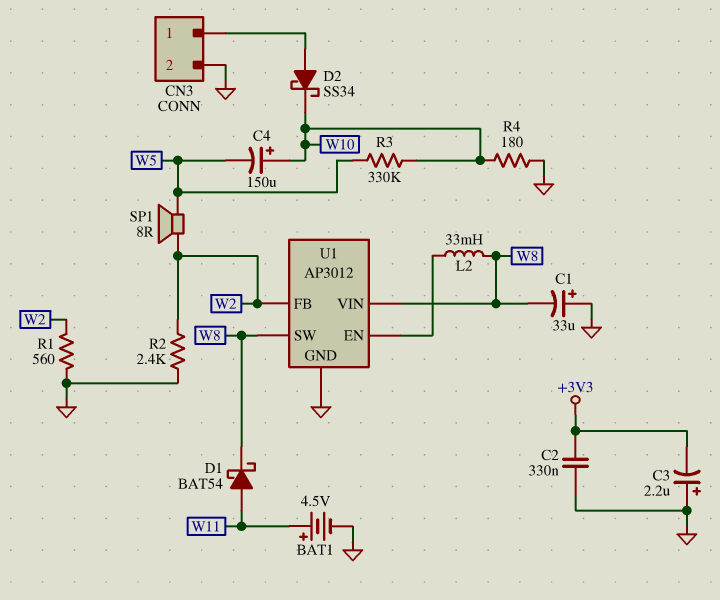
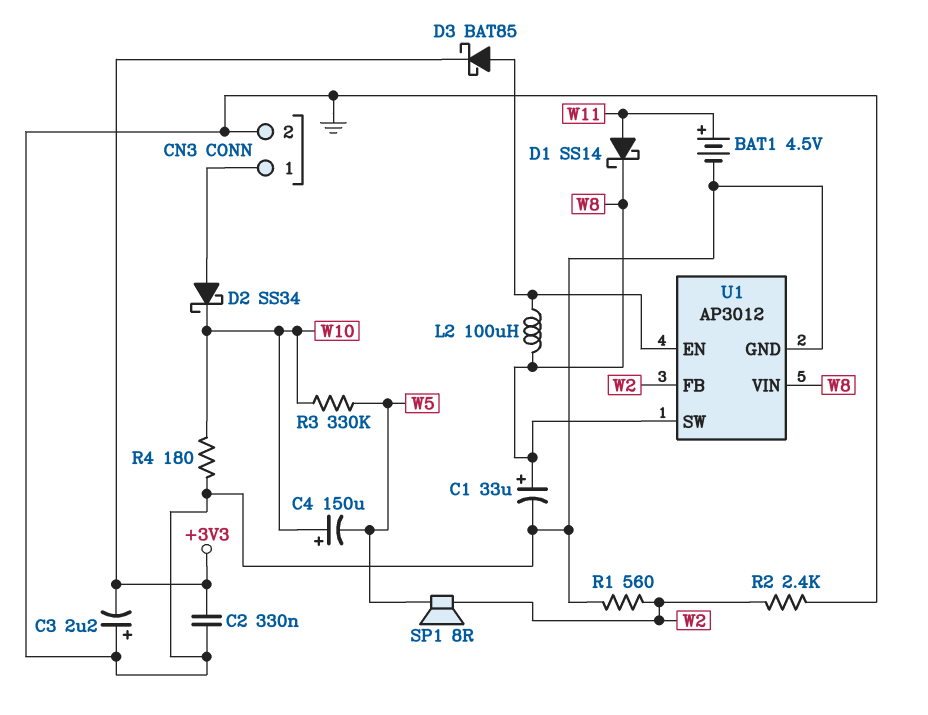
C1: 33uF (plus GND, minus W8) -> 33uF (plus W8, minus GND)
D1: schottky BAT54 (A W11, K W8) -> schottky SS14 (A W11, K W8)
D3: none -> schottky BAT85 (A U1/EN, K +3V3)
L2: 33mH (U1/EN, W8) -> 100uH (U1/EN, W8)

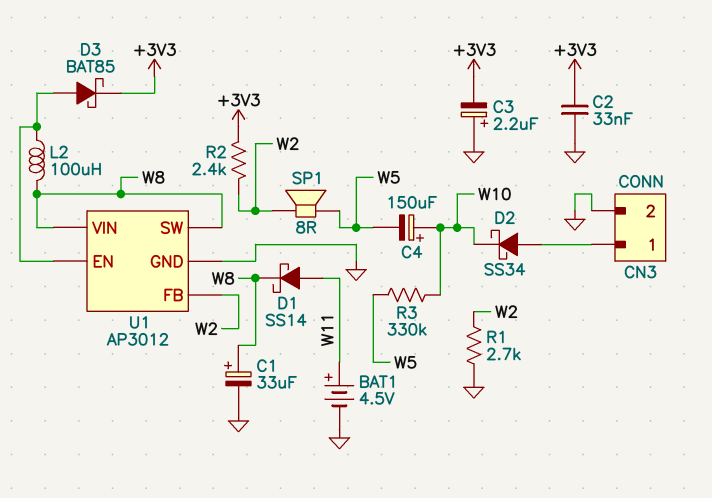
C2: 330nF (+3V3, GND) -> 33nF (+3V3, GND)
R1: 560 (GND, W2) -> 2.7k (GND, W2)
R2: 2.4k (GND, W2) -> 2.4k (+3V3, W2)
R4: 180 (GND, W10) -> none

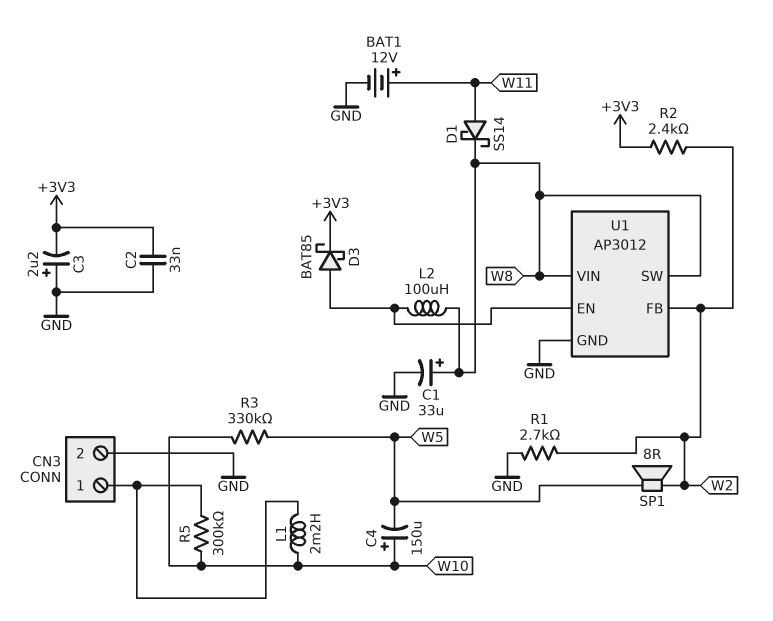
BAT1: 4.5V (plus W11, minus GND) -> 12V (plus W11, minus GND)
D2: schottky SS34 (A CN3/1, K W10) -> none
L1: none -> 2.2mH (CN3/1, W10)
R5: none -> 300k (CN3/1, W10)

